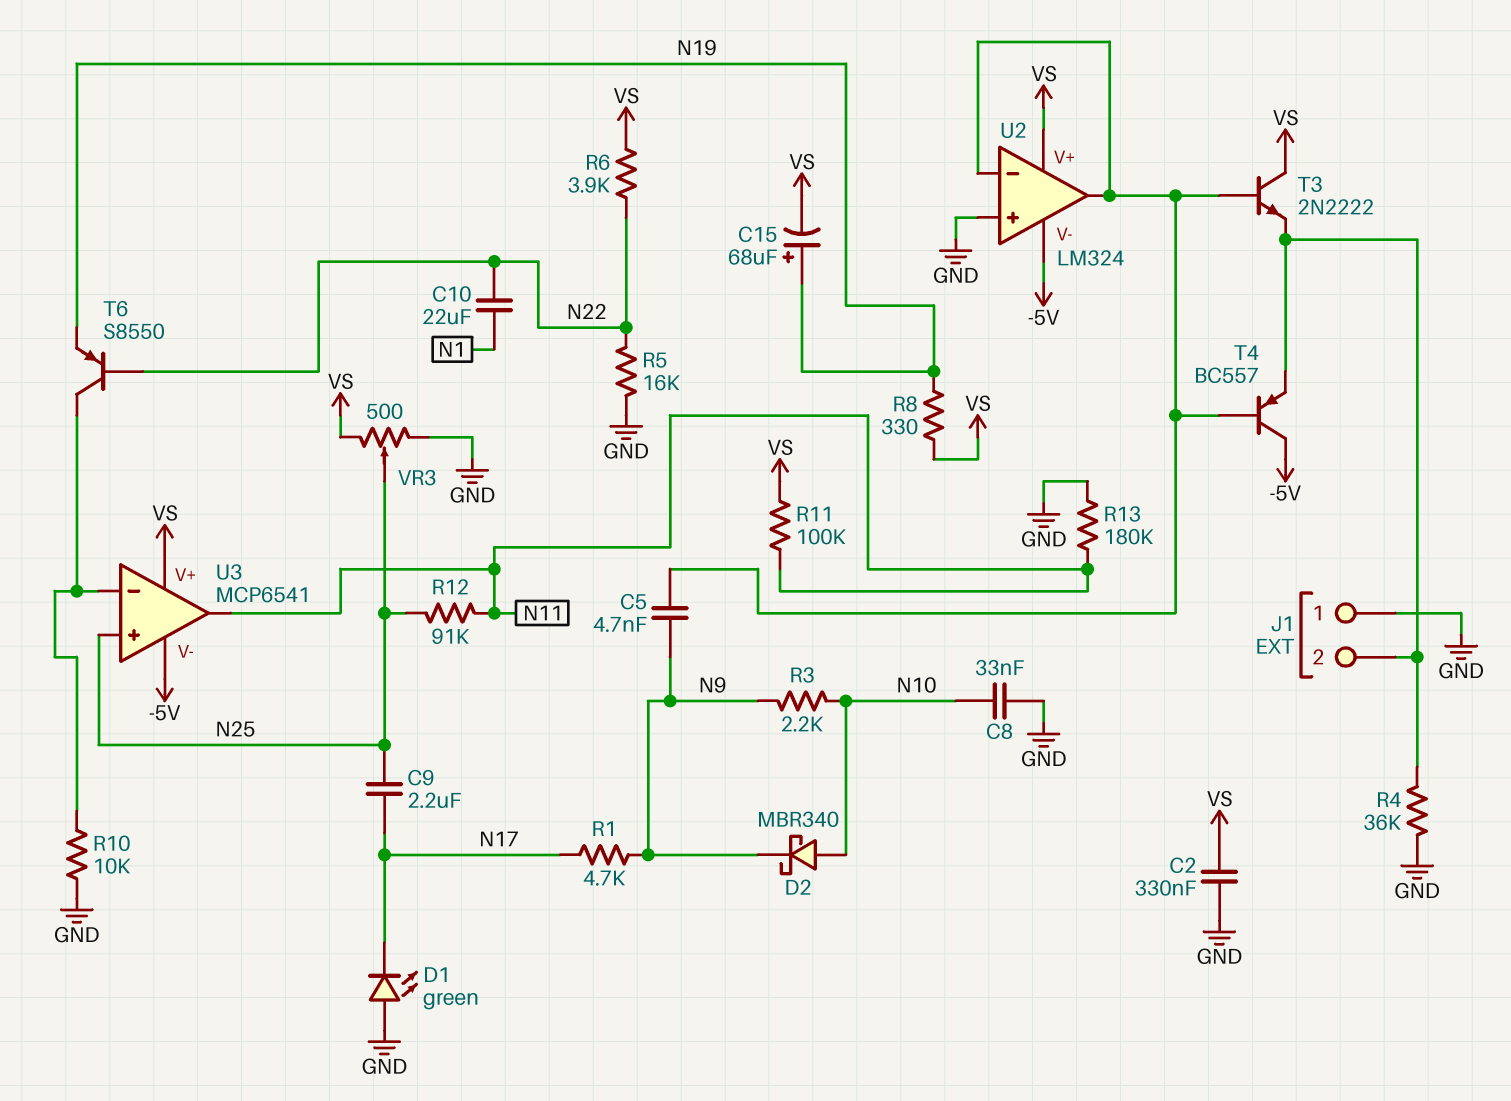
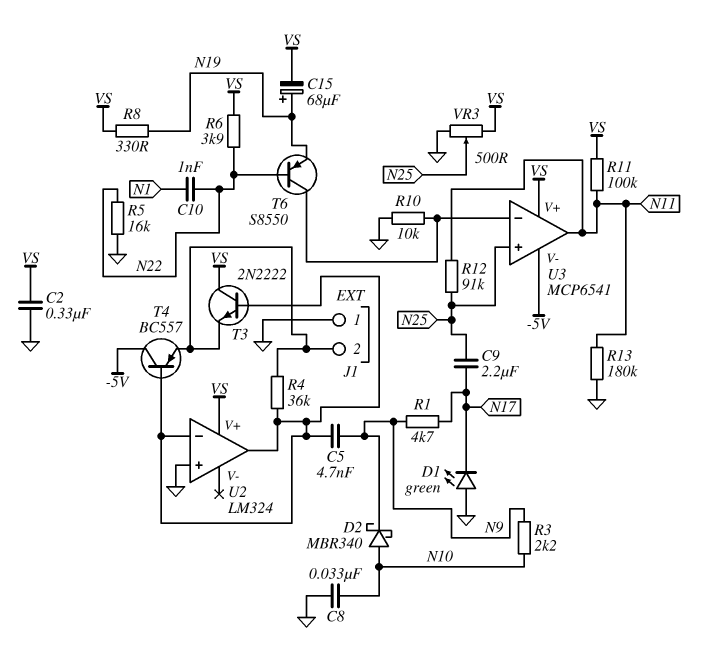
C10: 22uF (N1, N22) -> 1nF (N1, N22)
R4: 36k (GND, J1/2) -> 36k (J1/2, U2/in-)
U2 pin V-: -5V -> none

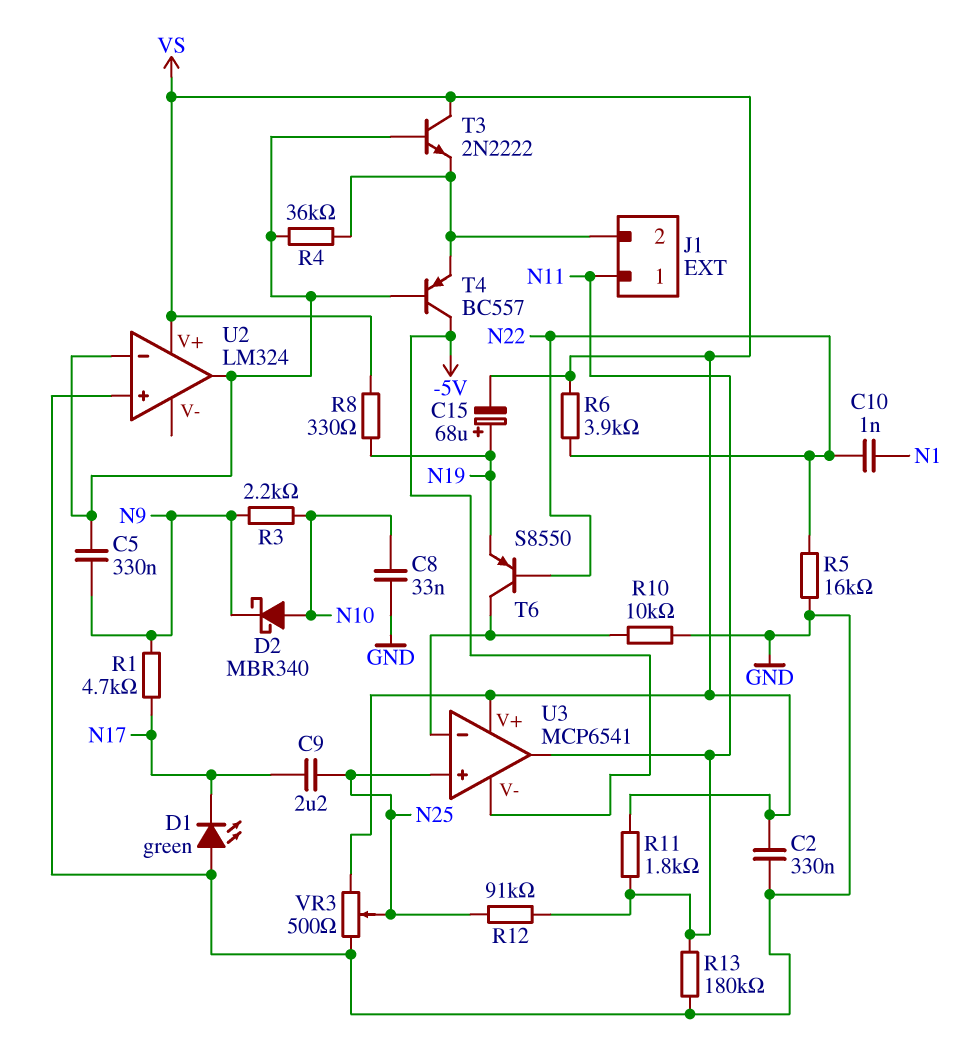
C5: 4.7nF (N9, U2/in-) -> 330nF (N9, U2/in-)
J1 pin 1: GND -> N11
R11: 100k (N11, VS) -> 1.8k (N11, VS)

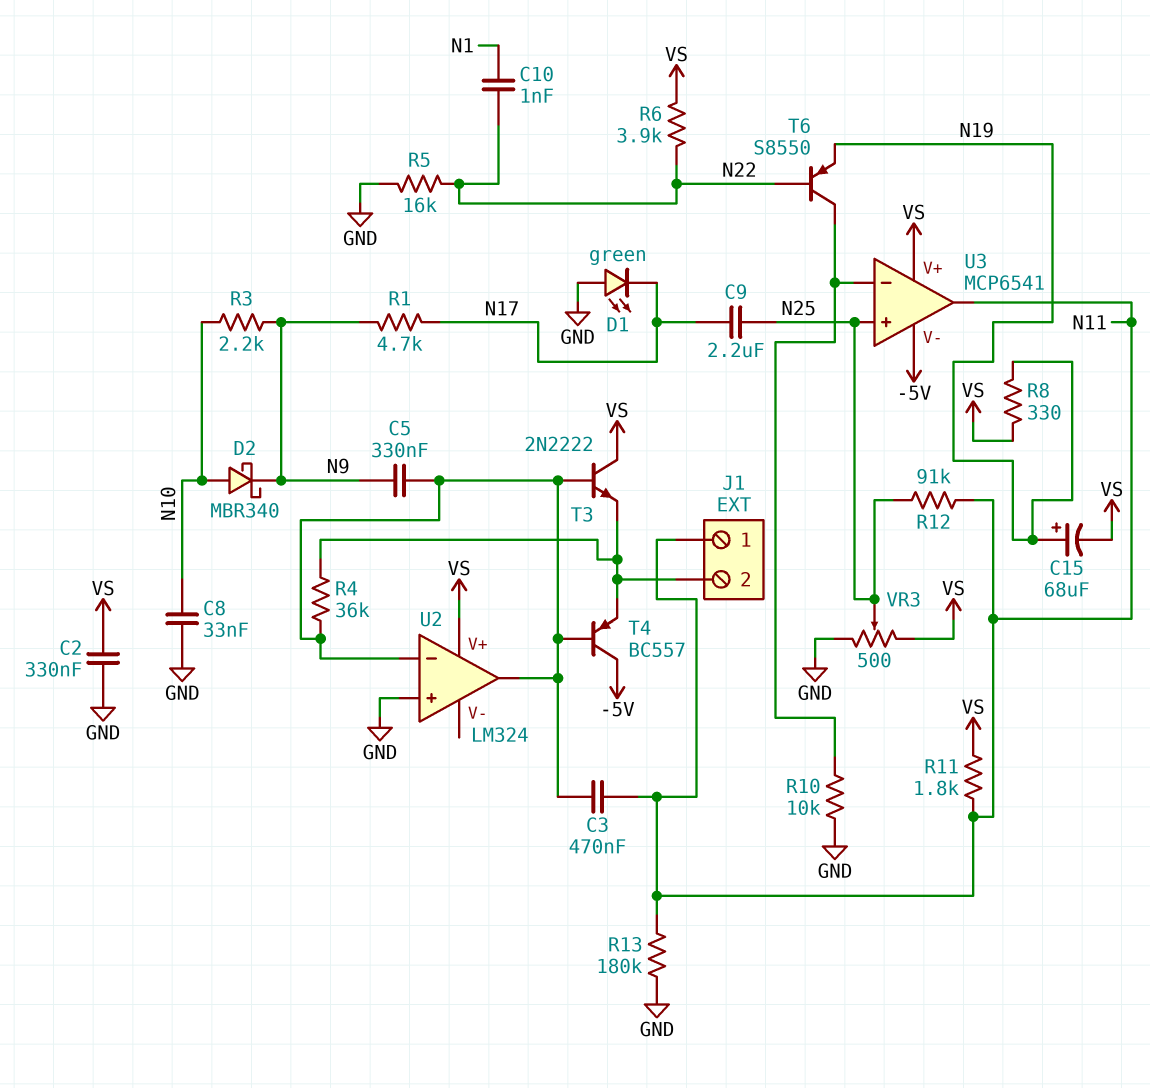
C3: none -> 470nF (N11, U2/in-)

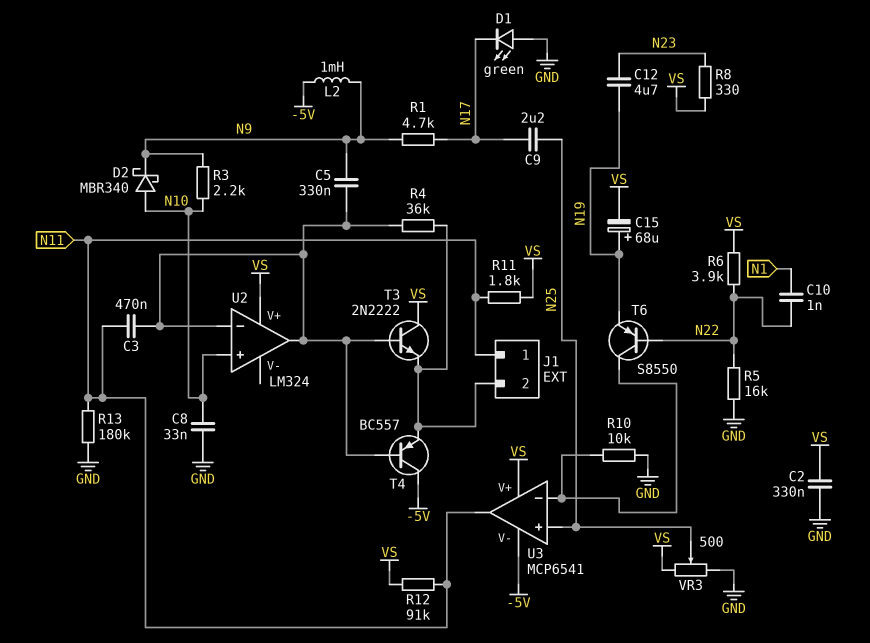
C12: none -> 4.7uF (N19, N23)
L2: none -> 1mH (-5V, N9)
R8: 330 (N19, VS) -> 330 (N23, VS)
R12: 91k (N11, N25) -> 91k (N11, VS)
U2 pin in+: GND -> N10

